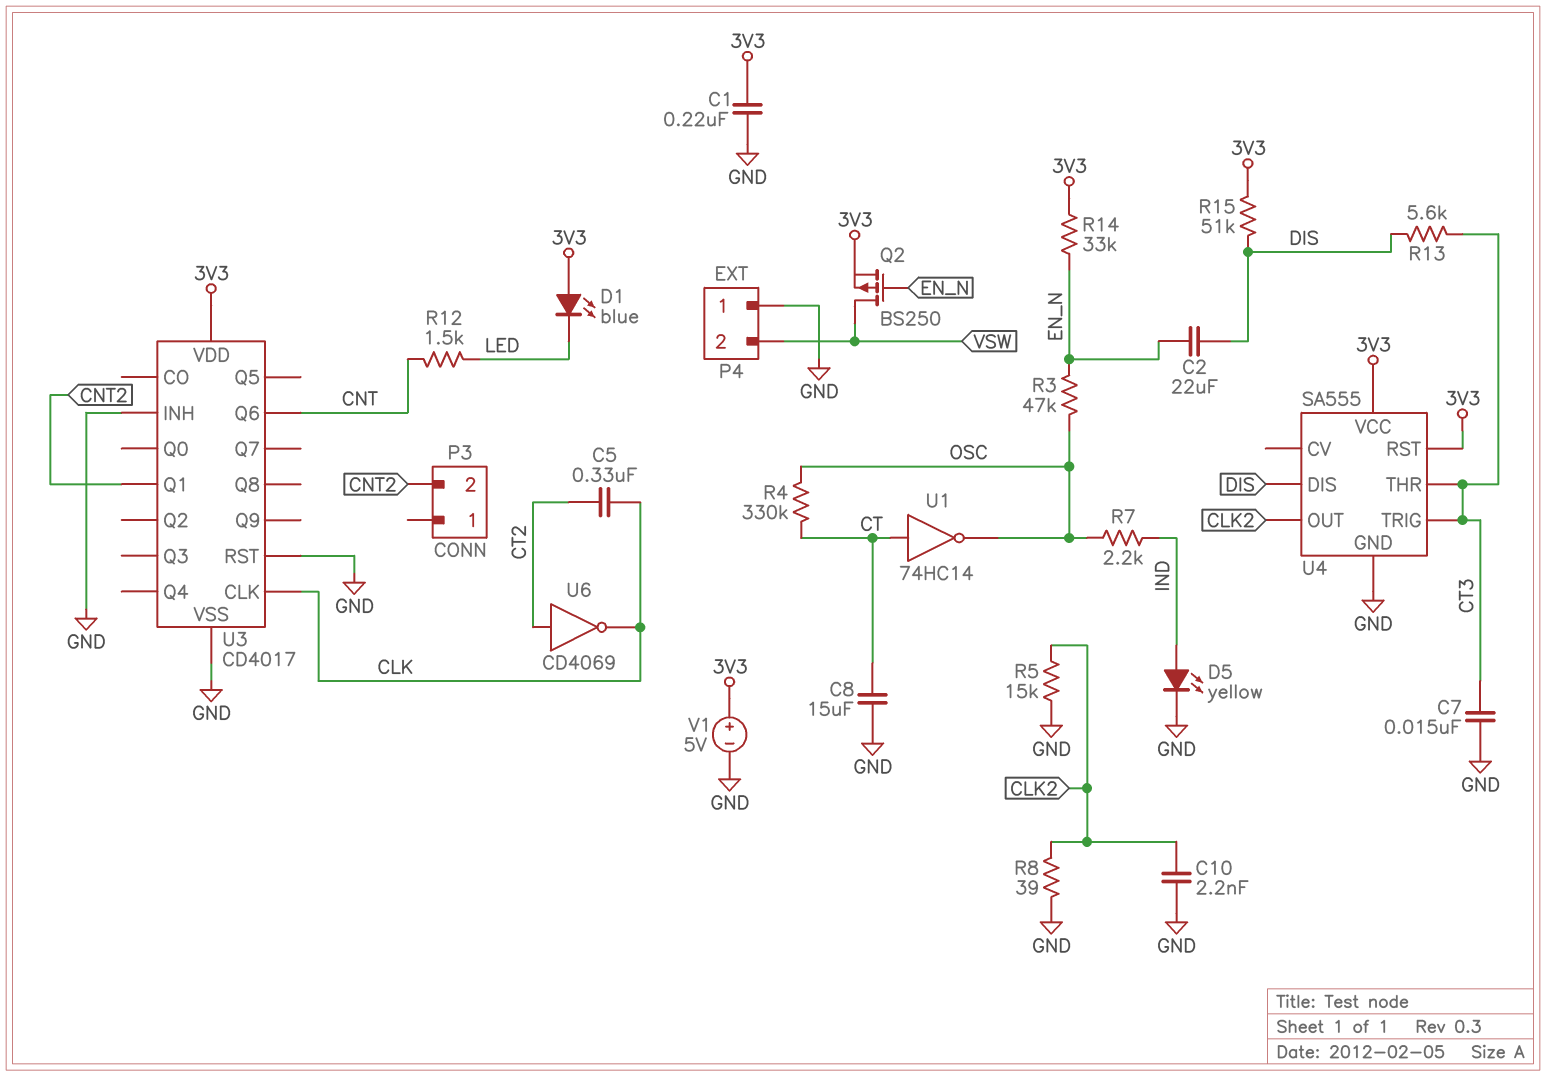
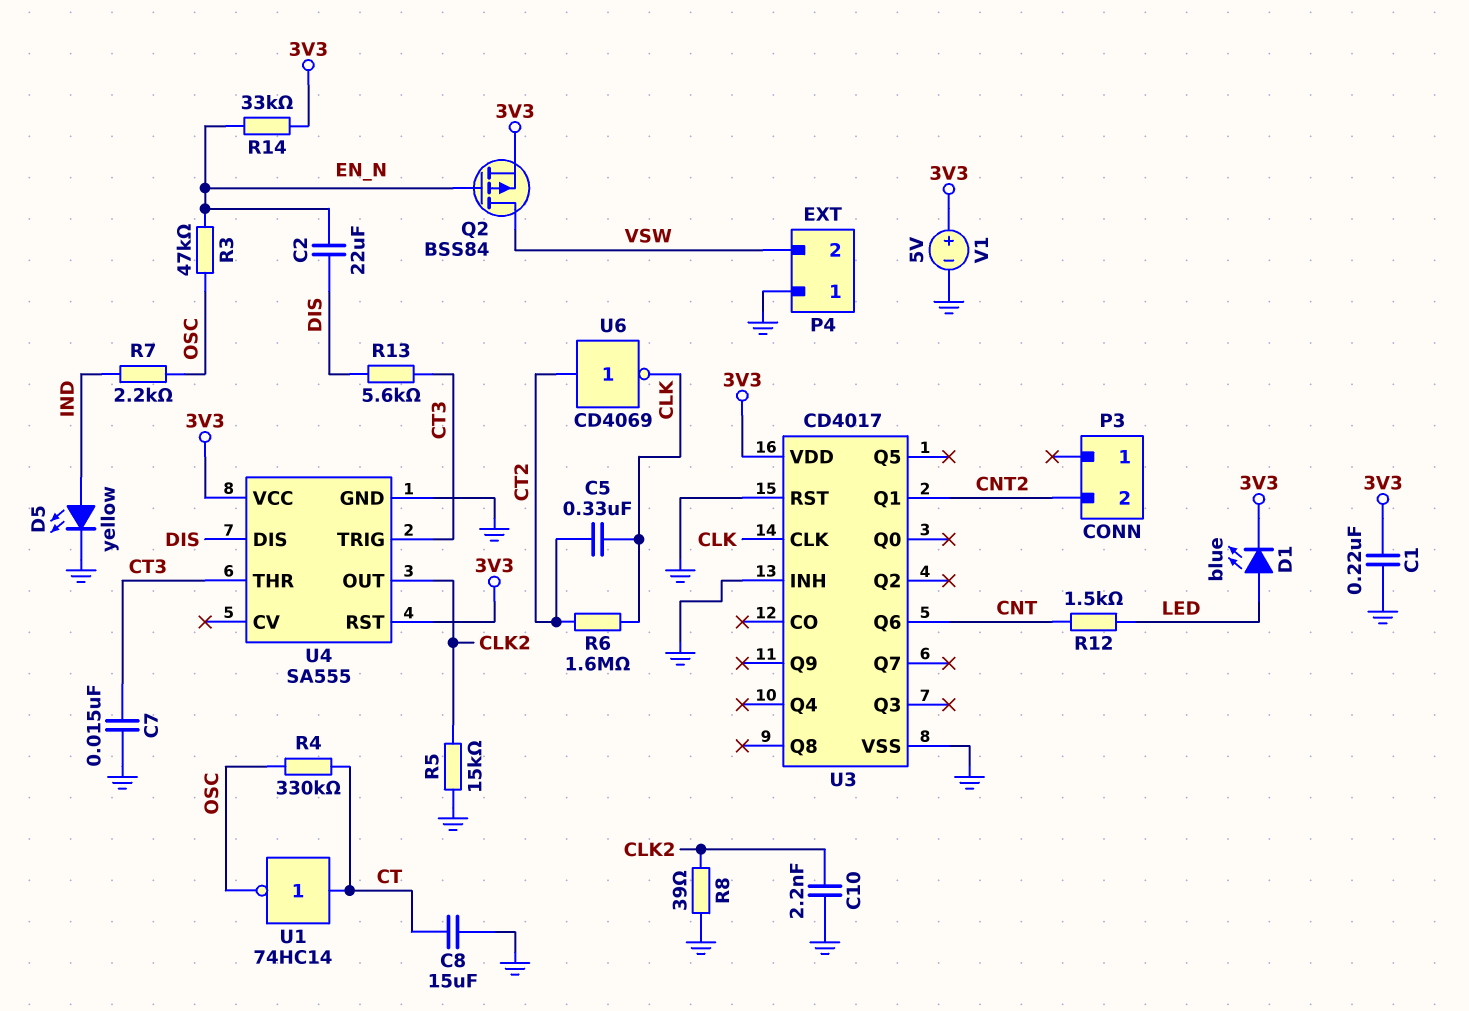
D1: LED blue (A 3V3, K LED) -> LED blue (A LED, K 3V3)
Q2: PMOS BS250 (G EN_N, D VSW, S 3V3) -> PMOS BSS84 (G EN_N, D VSW, S 3V3)
R6: none -> 1.6M (CLK, CT2)
R15: 51k (3V3, DIS) -> none

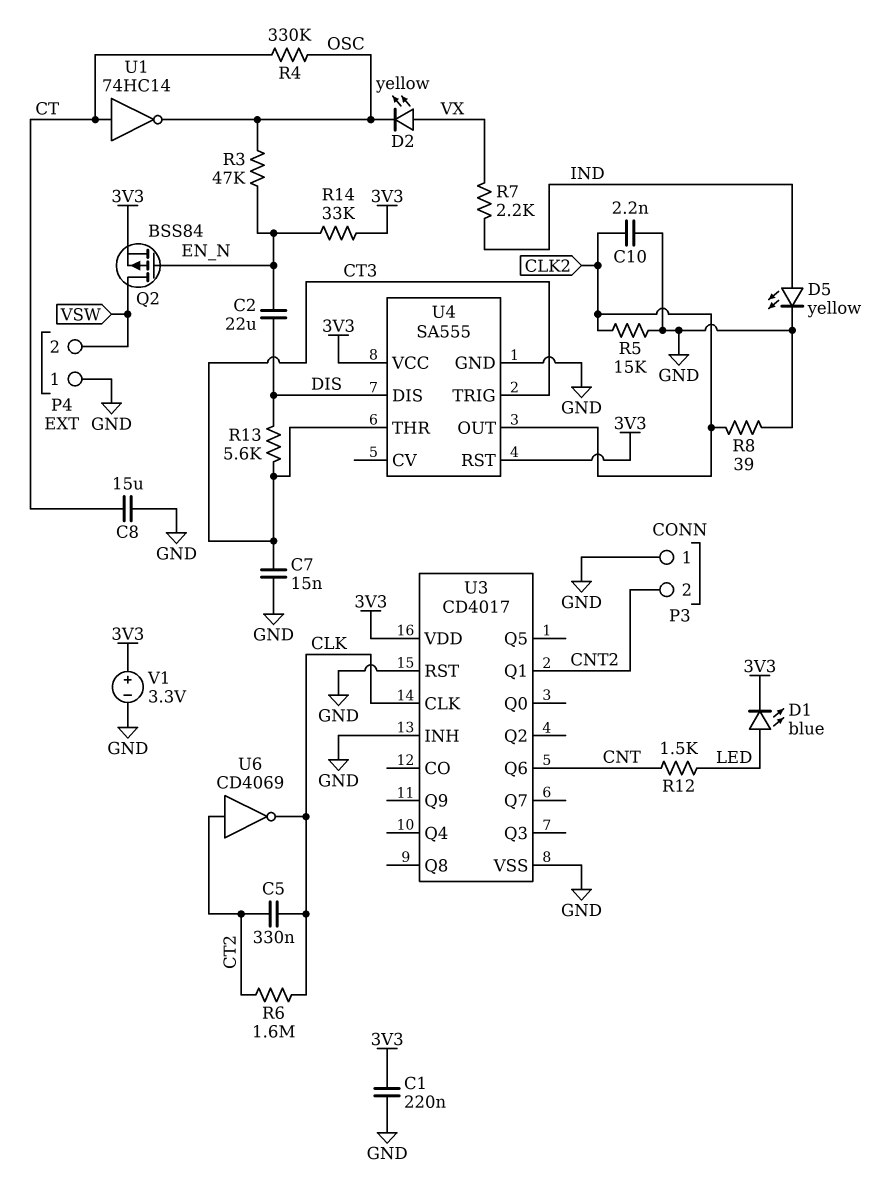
D2: none -> LED yellow (A VX, K OSC)
P3 pin 1: none -> GND
R7: 2.2k (IND, OSC) -> 2.2k (IND, VX)
V1: 5V (plus 3V3, minus GND) -> 3.3V (plus 3V3, minus GND)

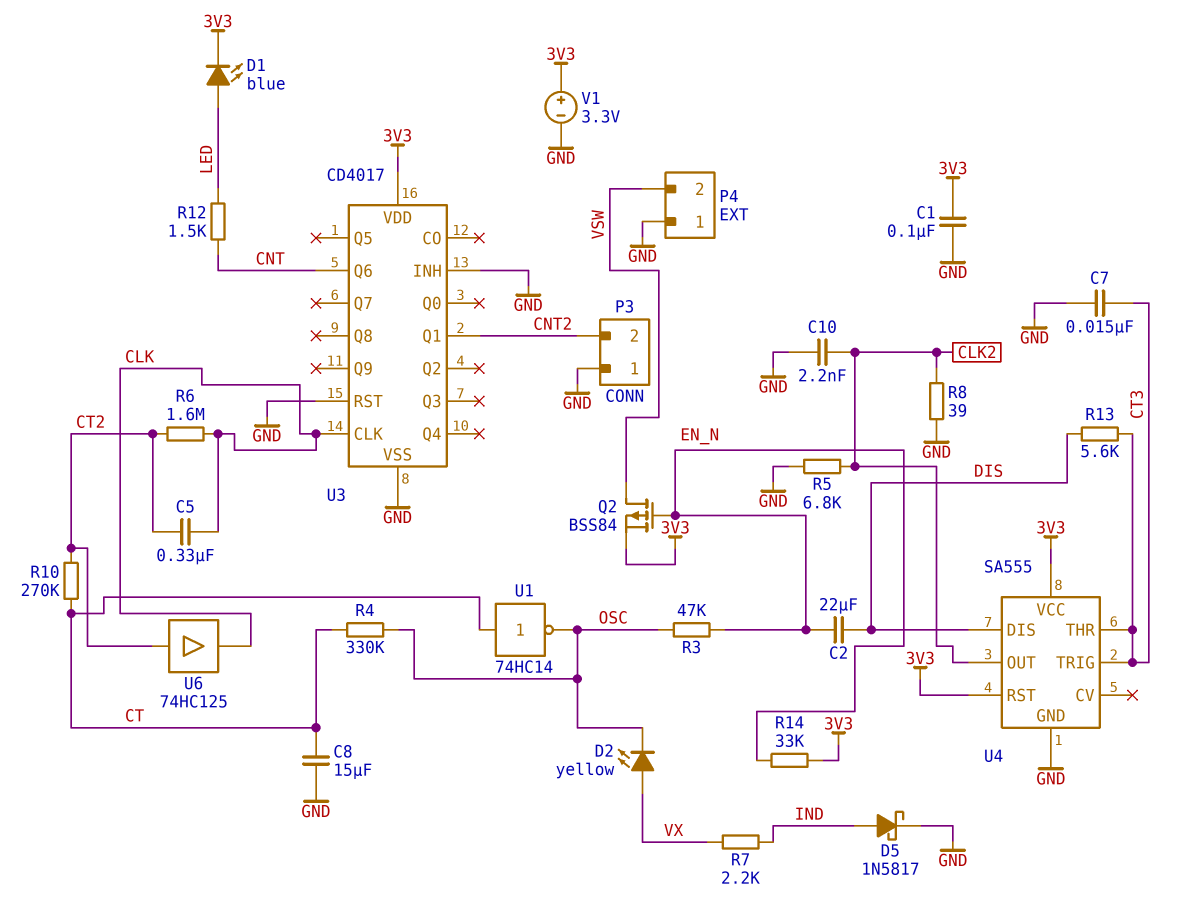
C1: 220nF (3V3, GND) -> 100nF (3V3, GND)
D5: LED yellow (A IND, K GND) -> schottky 1N5817 (A IND, K GND)
R5: 15k (CLK2, GND) -> 6.8k (CLK2, GND)
R10: none -> 270k (CT, CT2)
U6: NOT CD4069 (in CT2, out CLK) -> buffer 74HC125 (in CT2, out CLK)

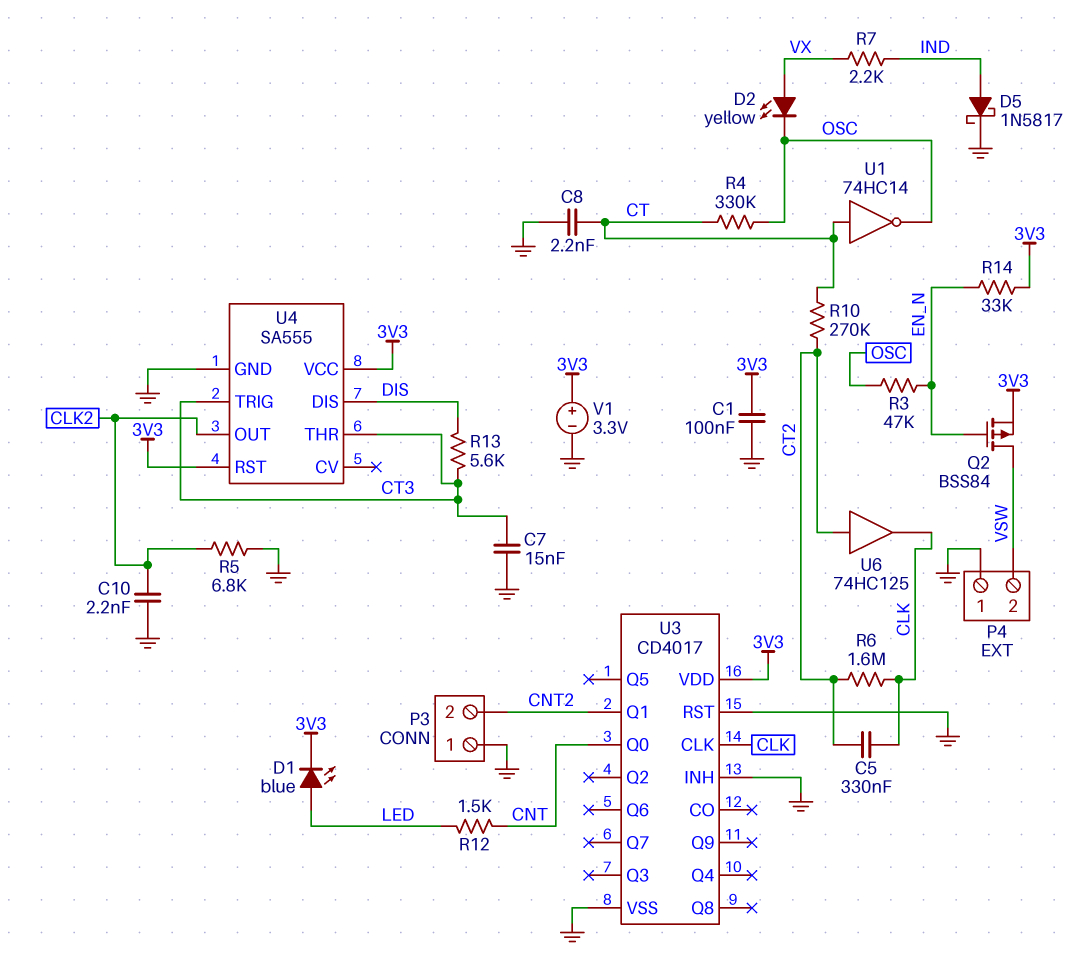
C2: 22uF (DIS, EN_N) -> none
C8: 15uF (CT, GND) -> 2.2nF (CT, GND)
R8: 39 (CLK2, GND) -> none
U3 pin Q0: none -> CNT
U3 pin Q6: CNT -> none

